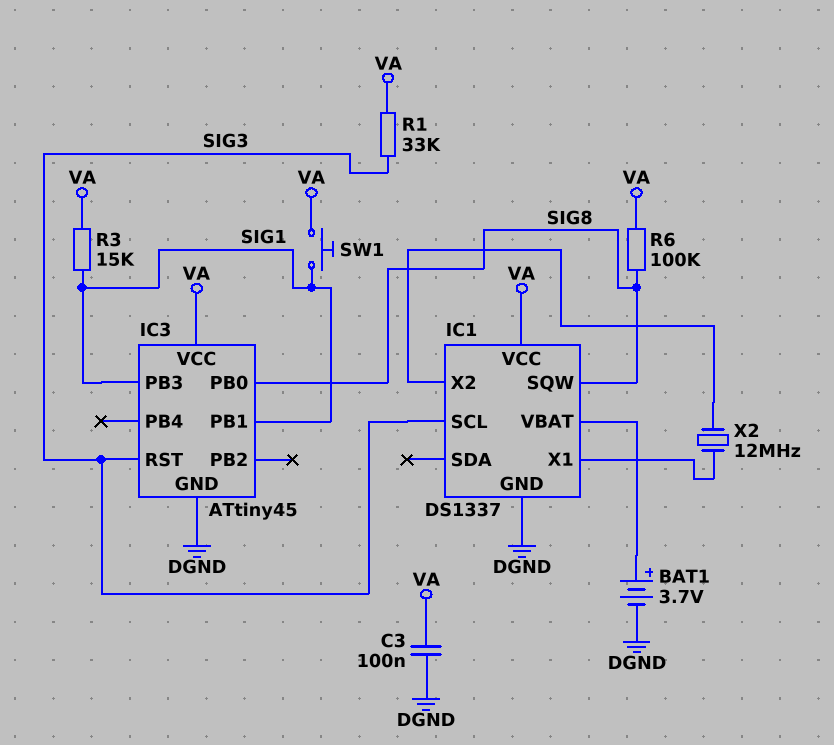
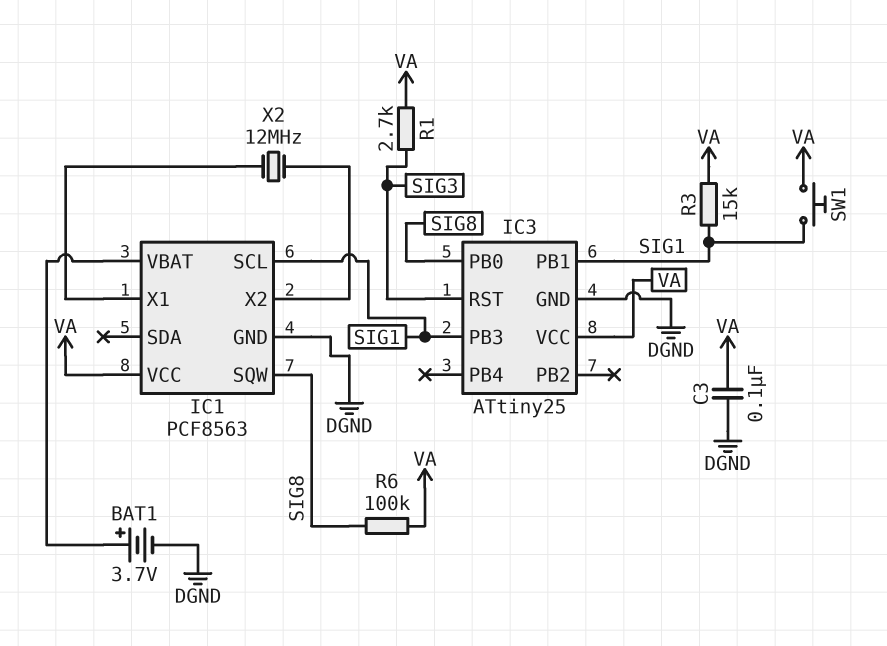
IC1: DS1337 -> PCF8563
IC1 pin SCL: SIG3 -> SIG1
IC3: ATtiny45 -> ATtiny25
R1: 33k (SIG3, VA) -> 2.7k (SIG3, VA)

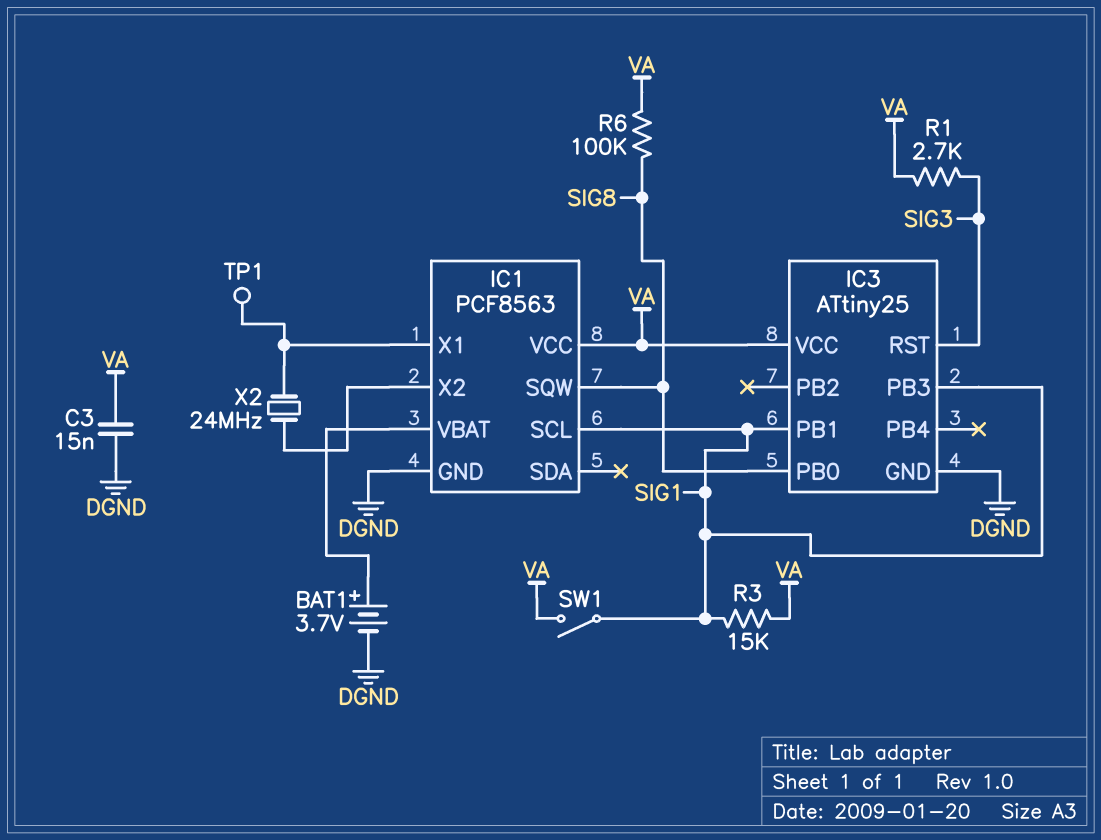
C3: 100nF (DGND, VA) -> 15nF (DGND, VA)
SW1: button (SIG1, VA) -> switch (SIG1, VA)
TP1: none -> test point (IC1/X1)
X2: 12MHz (IC1/X1, IC1/X2) -> 24MHz (IC1/X1, IC1/X2)

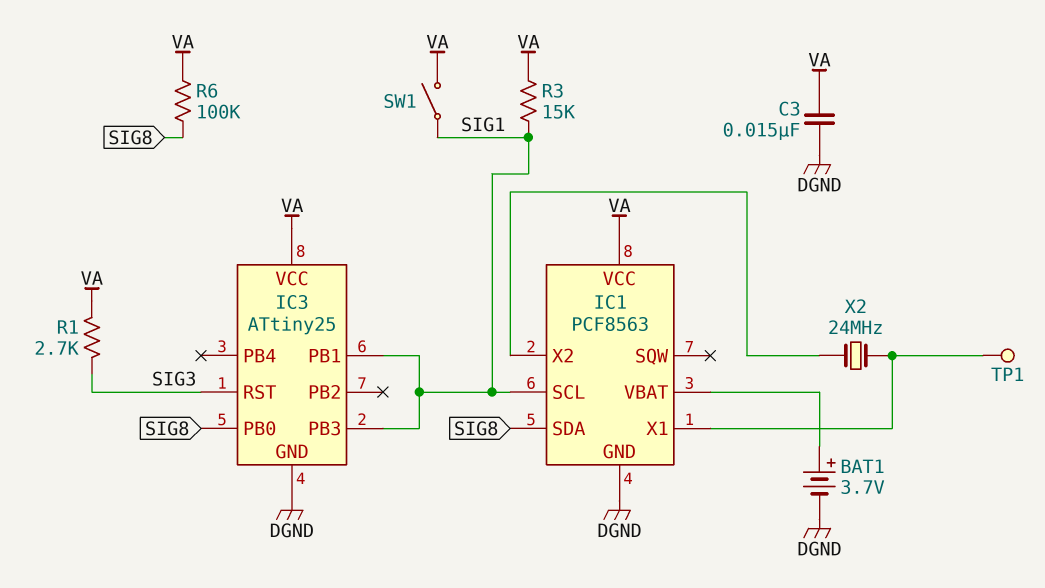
IC1 pin SDA: none -> SIG8
IC1 pin SQW: SIG8 -> none

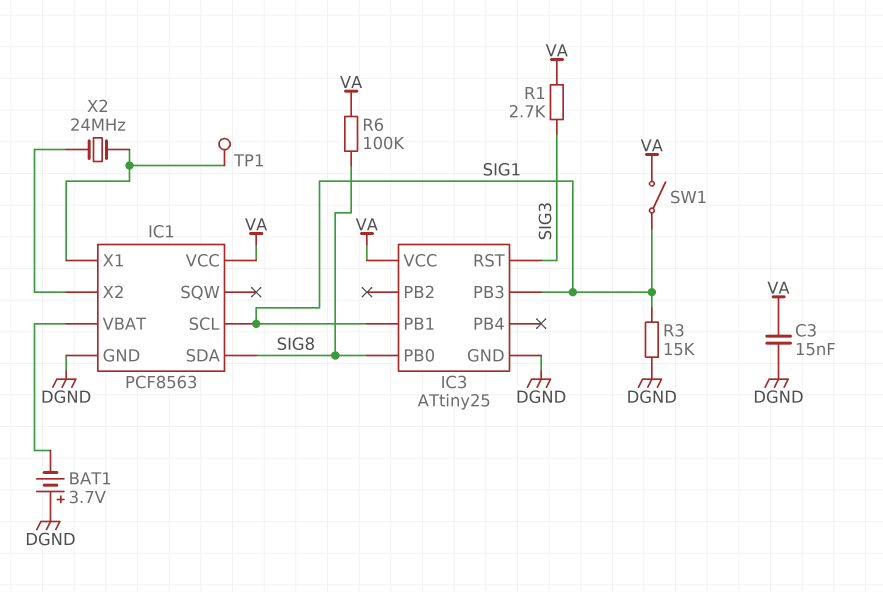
BAT1: 3.7V (plus IC1/VBAT, minus DGND) -> 3.7V (plus DGND, minus IC1/VBAT)
R3: 15k (SIG1, VA) -> 15k (DGND, SIG1)

